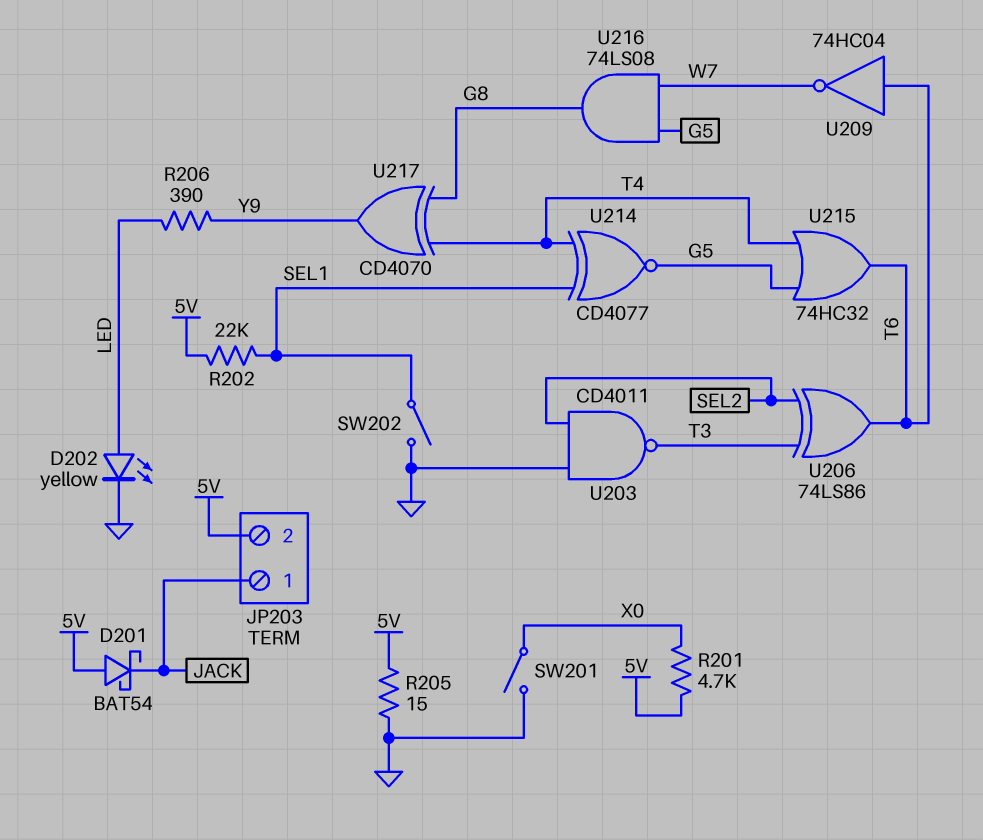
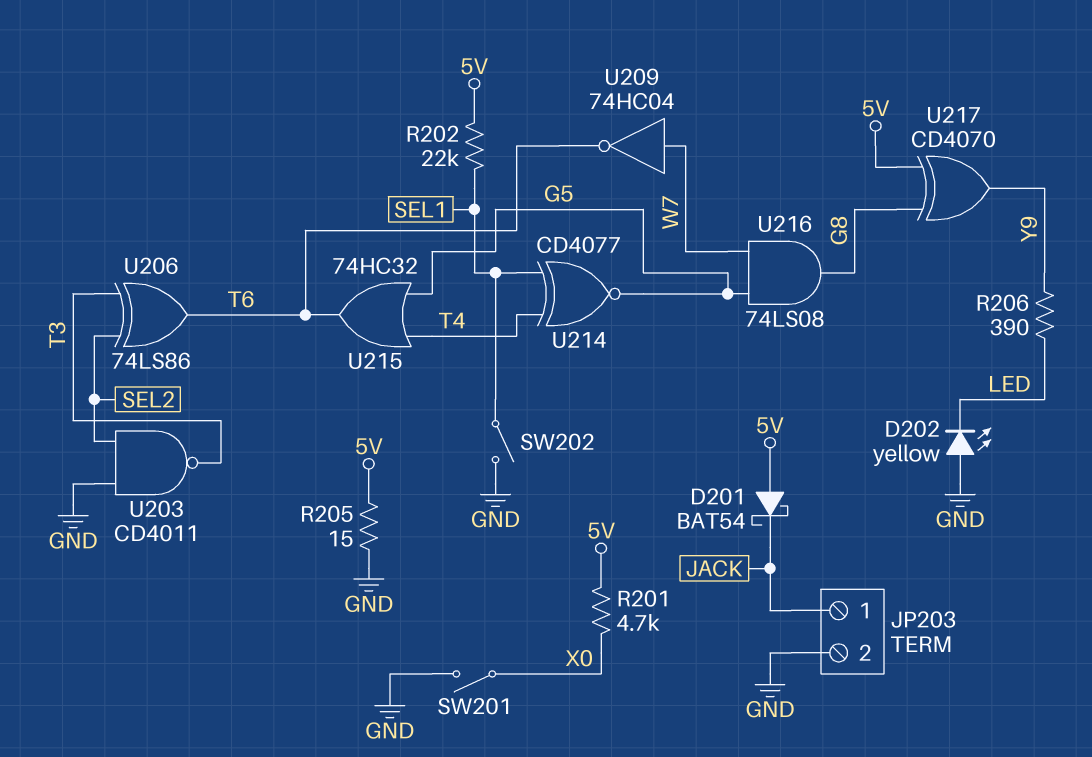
D202: LED yellow (A LED, K GND) -> LED yellow (A GND, K LED)
JP203 pin 2: 5V -> GND
U209: NOT 74HC04 (in T6, out W7) -> NOT 74HC04 (in W7, out T6)
U217: XOR CD4070 (in G8, in T4, out Y9) -> XOR CD4070 (in 5V, in G8, out Y9)

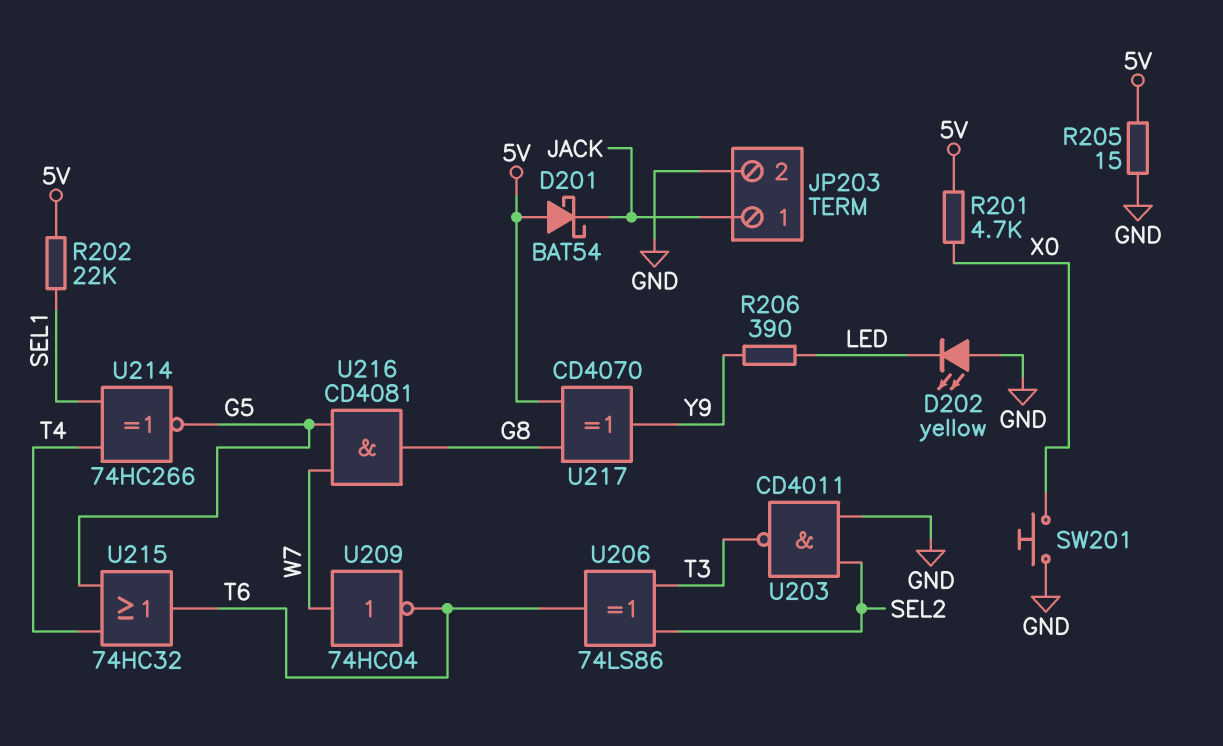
SW201: switch (GND, X0) -> button (GND, X0)
SW202: switch (GND, SEL1) -> none
U214: XNOR CD4077 (in SEL1, in T4, out G5) -> XNOR 74HC266 (in SEL1, in T4, out G5)
U216: AND 74LS08 (in G5, in W7, out G8) -> AND CD4081 (in G5, in W7, out G8)

